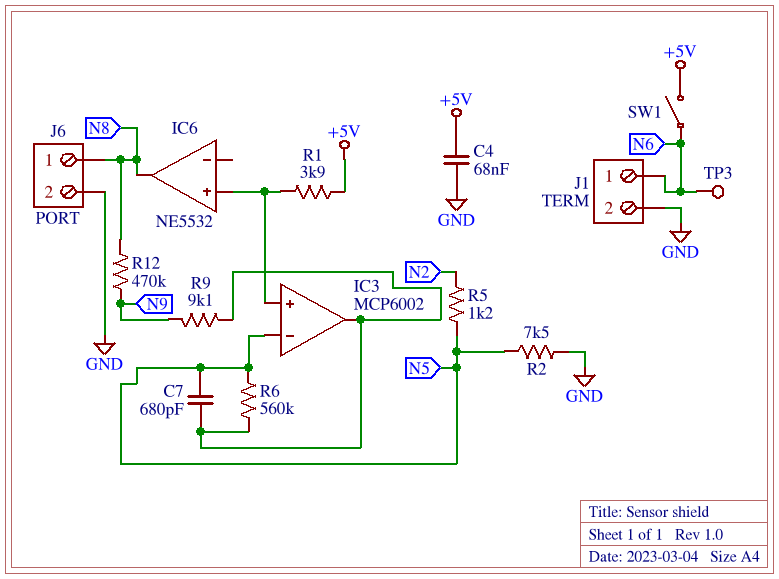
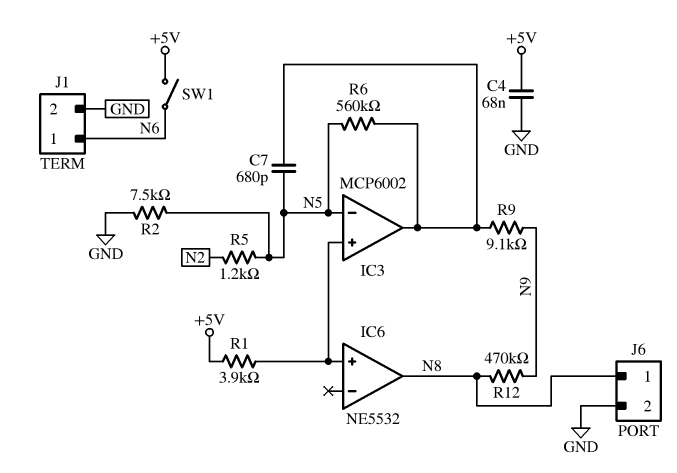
TP3: test point (N6) -> none

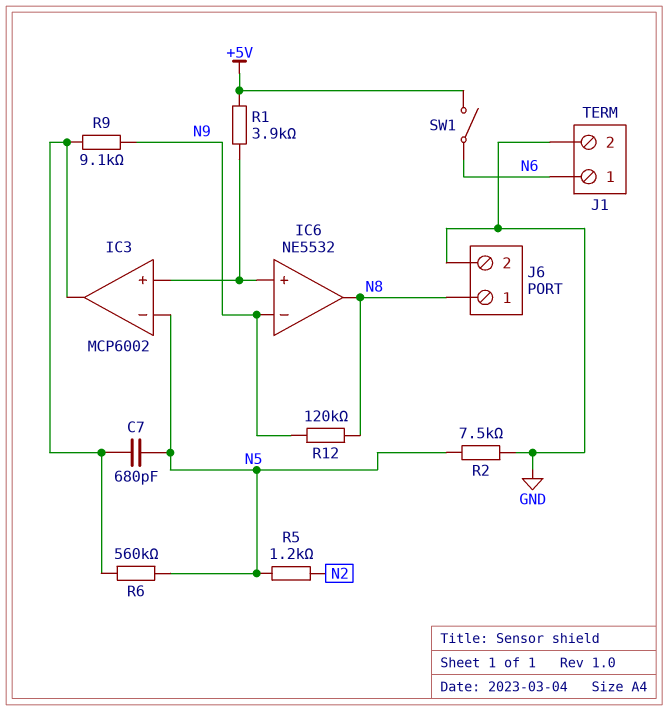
C4: 68nF (+5V, GND) -> none
IC6 pin in-: none -> N9
R12: 470k (N8, N9) -> 120k (N8, N9)

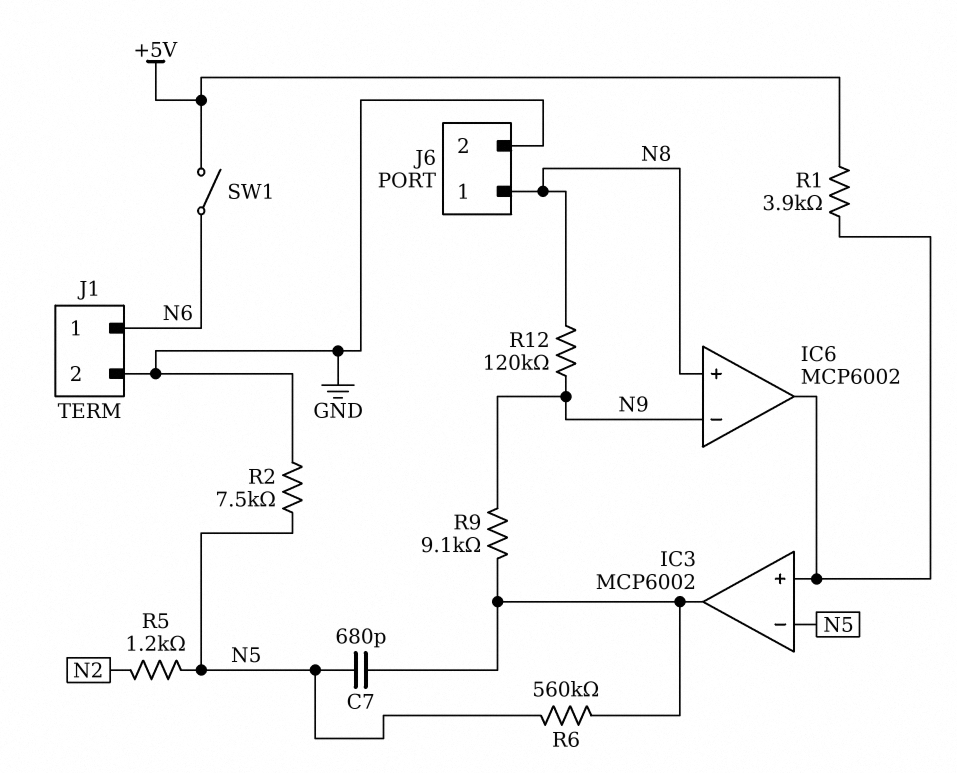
IC6: NE5532 -> MCP6002
IC6 pin in+: IC3/in+ -> N8
IC6 pin out: N8 -> IC3/in+

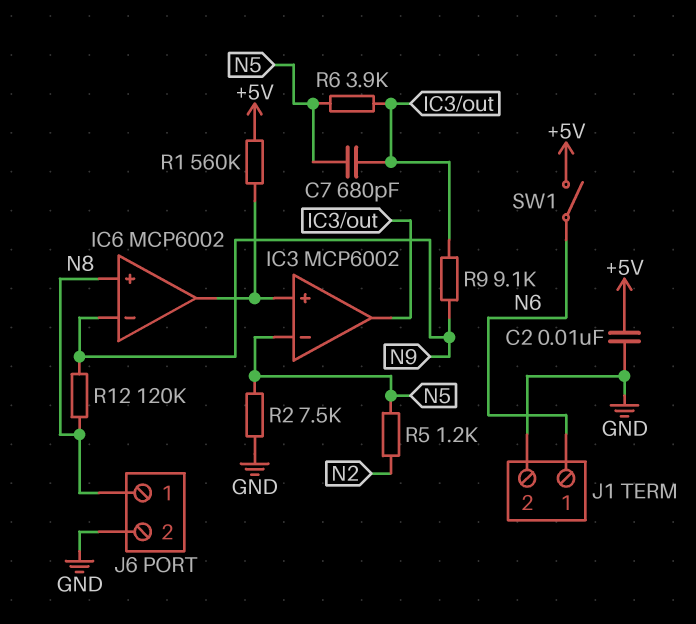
C2: none -> 10nF (+5V, GND)
R1: 3.9k (+5V, IC3/in+) -> 560k (+5V, IC3/in+)
R6: 560k (IC3/out, N5) -> 3.9k (IC3/out, N5)

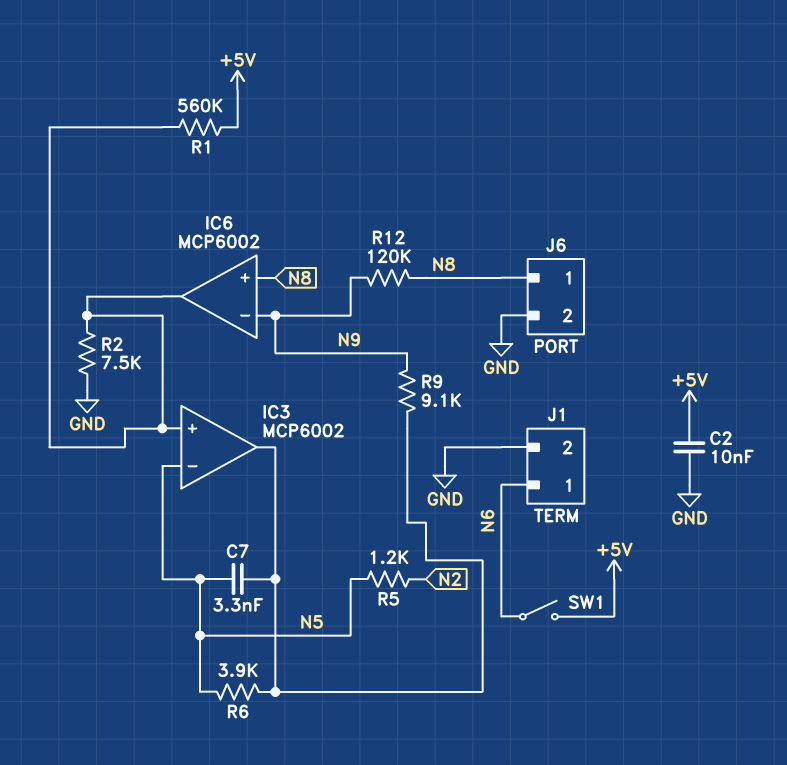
C7: 680pF (IC3/out, N5) -> 3.3nF (IC3/out, N5)
R2: 7.5k (GND, N5) -> 7.5k (GND, IC3/in+)

